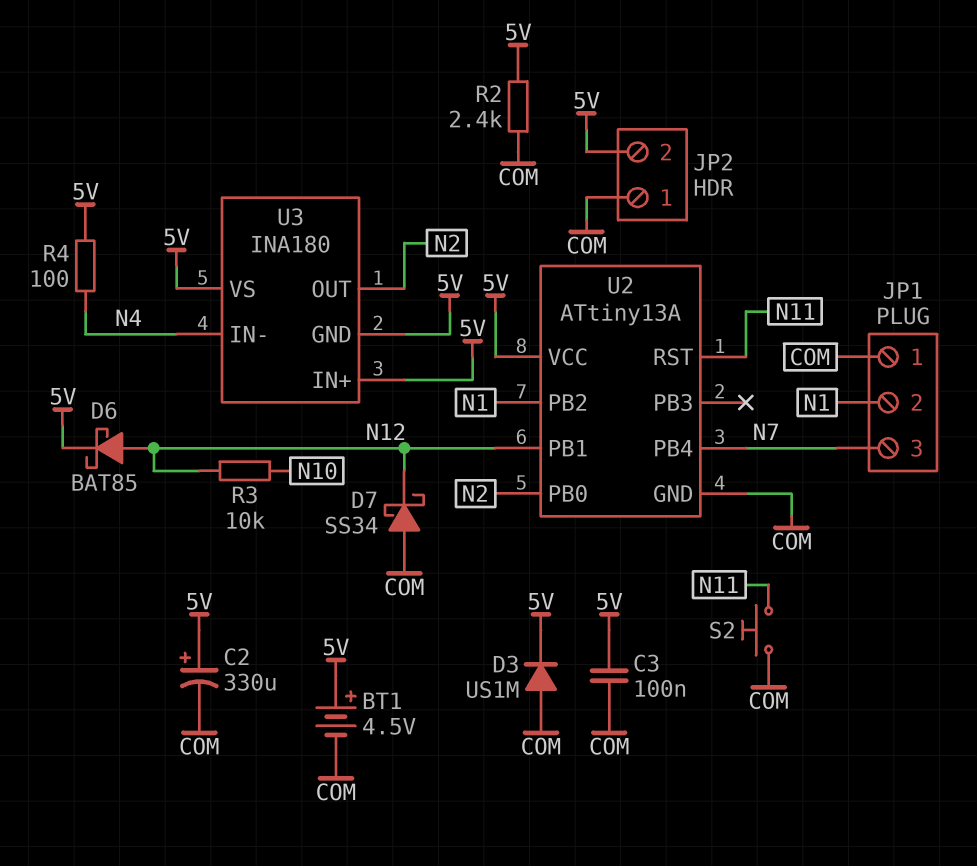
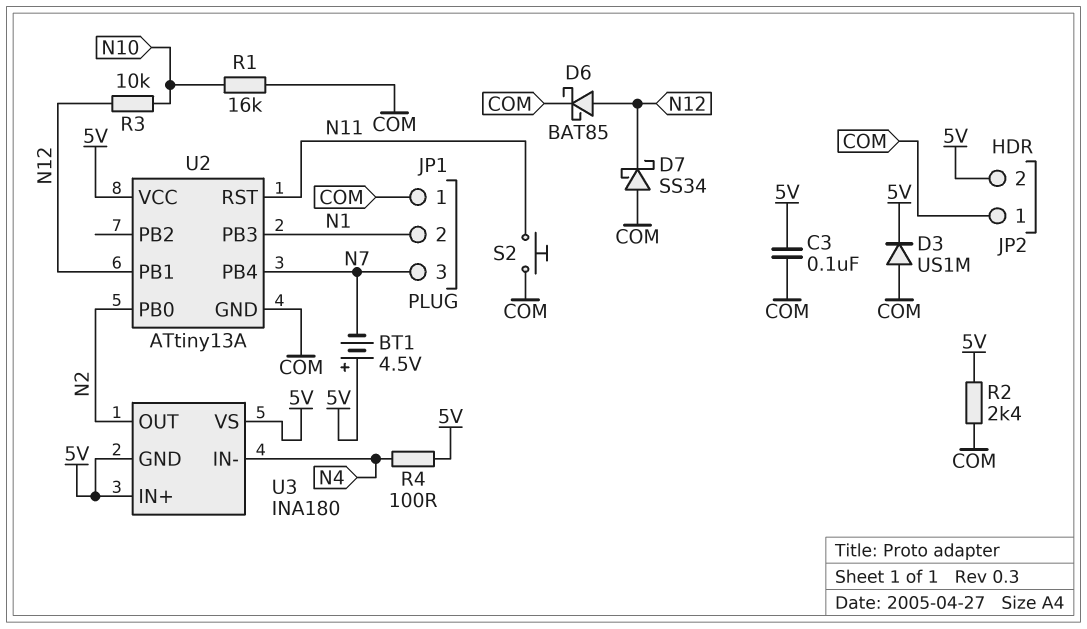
BT1: 4.5V (plus 5V, minus COM) -> 4.5V (plus 5V, minus N7)
C2: 330uF (plus 5V, minus COM) -> none
D6: schottky BAT85 (A N12, K 5V) -> schottky BAT85 (A N12, K COM)
R1: none -> 16k (COM, N10)
U2 pin PB2: N1 -> none
U2 pin PB3: none -> N1

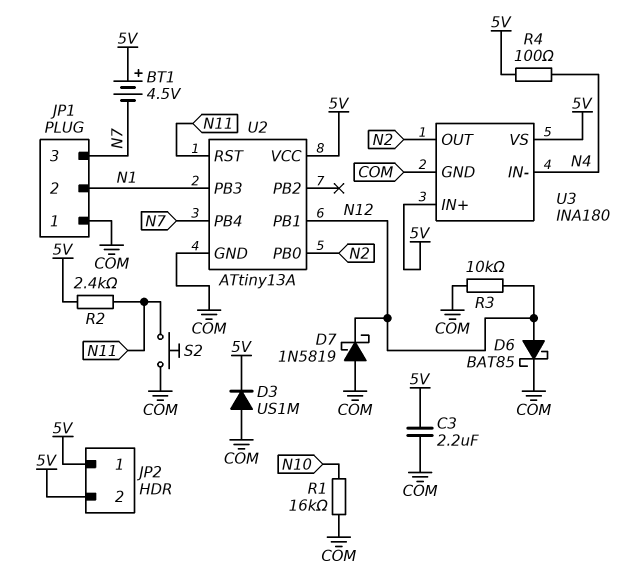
C3: 100nF (5V, COM) -> 2.2uF (5V, COM)
D7: schottky SS34 (A COM, K N12) -> schottky 1N5819 (A COM, K N12)
JP2 pin 1: COM -> 5V
R2: 2.4k (5V, COM) -> 2.4k (5V, N11)
R3: 10k (N10, N12) -> 10k (COM, N12)
U3 pin GND: 5V -> COM

